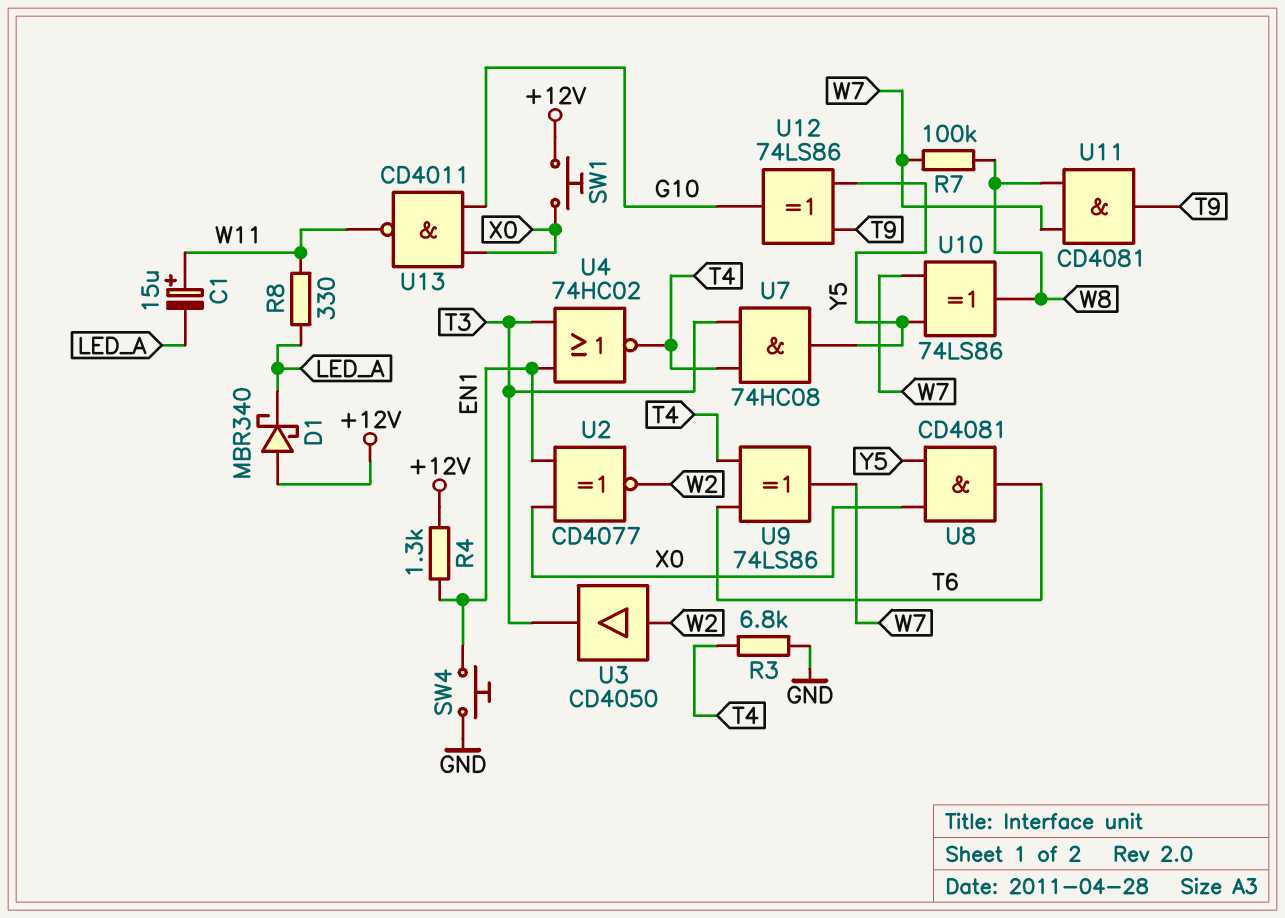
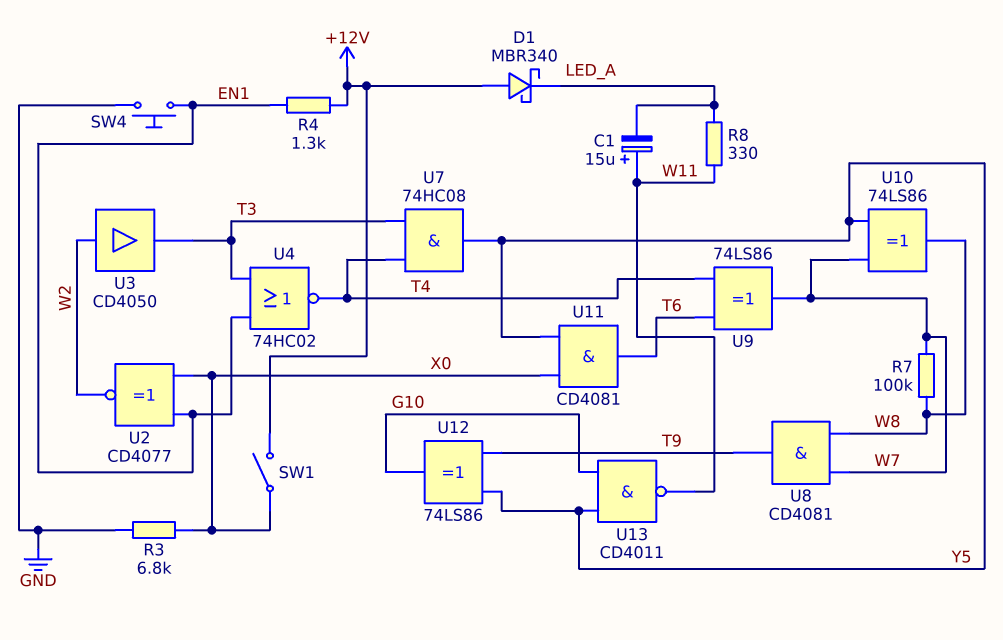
R3: 6.8k (GND, T4) -> 6.8k (GND, X0)
SW1: button (+12V, X0) -> switch (+12V, X0)
U8: AND CD4081 (in X0, in Y5, out T6) -> AND CD4081 (in W7, in W8, out T9)
U11: AND CD4081 (in W7, in W8, out T9) -> AND CD4081 (in X0, in Y5, out T6)
U13: NAND CD4011 (in G10, in X0, out W11) -> NAND CD4011 (in G10, in Y5, out W11)

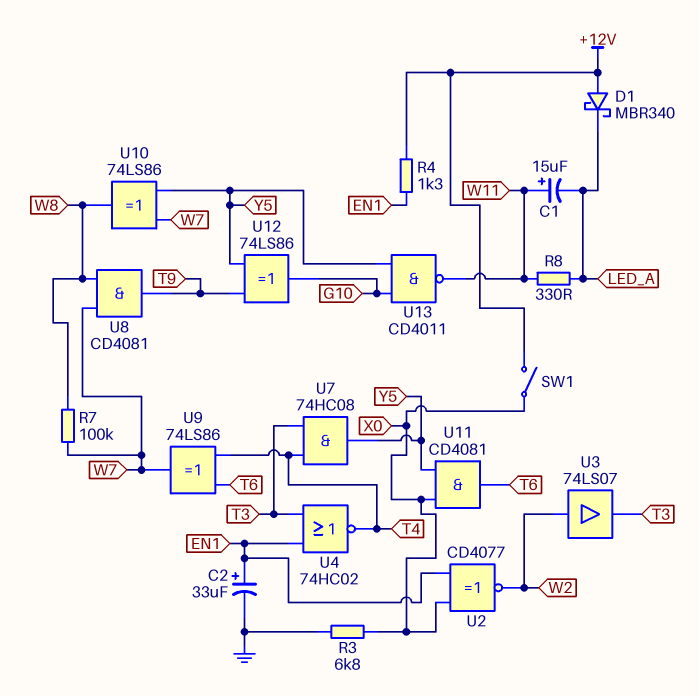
C2: none -> 33uF (plus EN1, minus GND)
SW4: button (EN1, GND) -> none
U3: buffer CD4050 (in W2, out T3) -> buffer 74LS07 (in W2, out T3)

